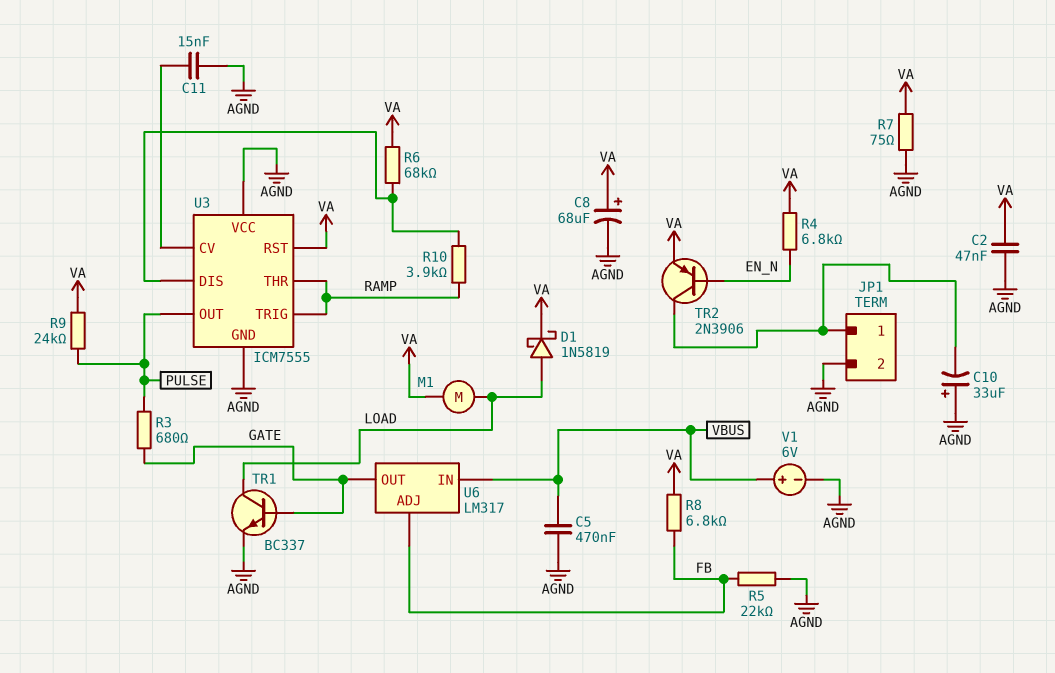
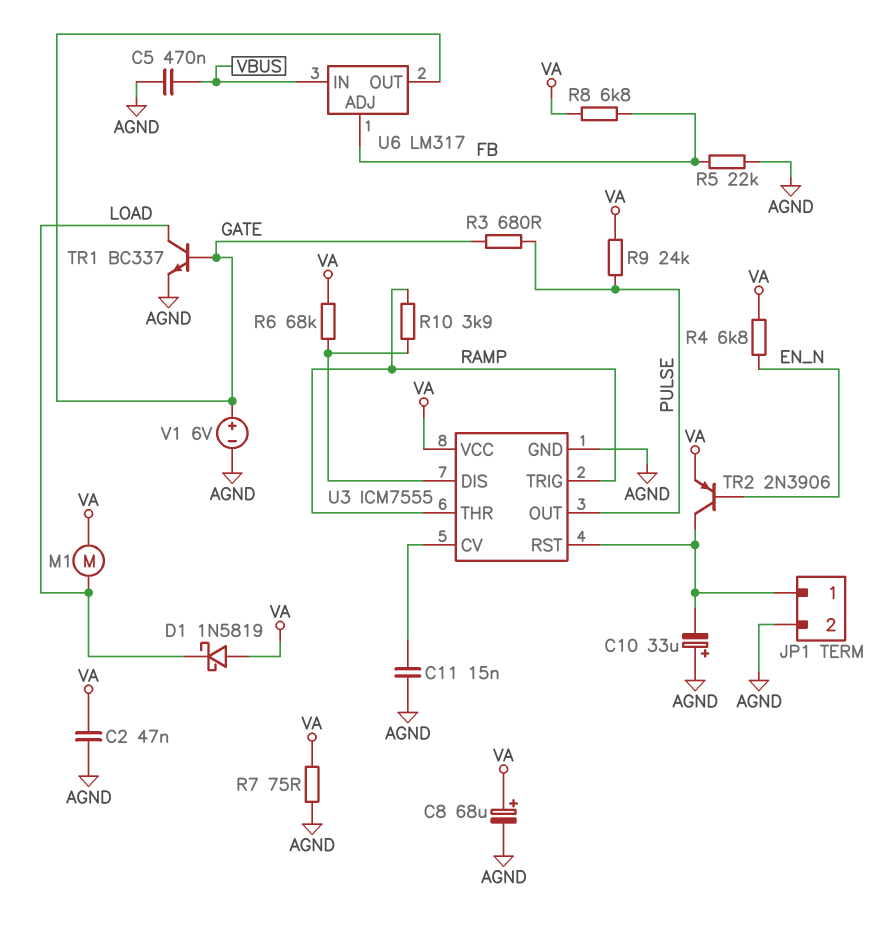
D1: schottky 1N5819 (A LOAD, K VA) -> schottky 1N5819 (A VA, K LOAD)
U3 pin RST: VA -> JP1/1
U3 pin VCC: AGND -> VA
V1: 6V (plus VBUS, minus AGND) -> 6V (plus GATE, minus AGND)

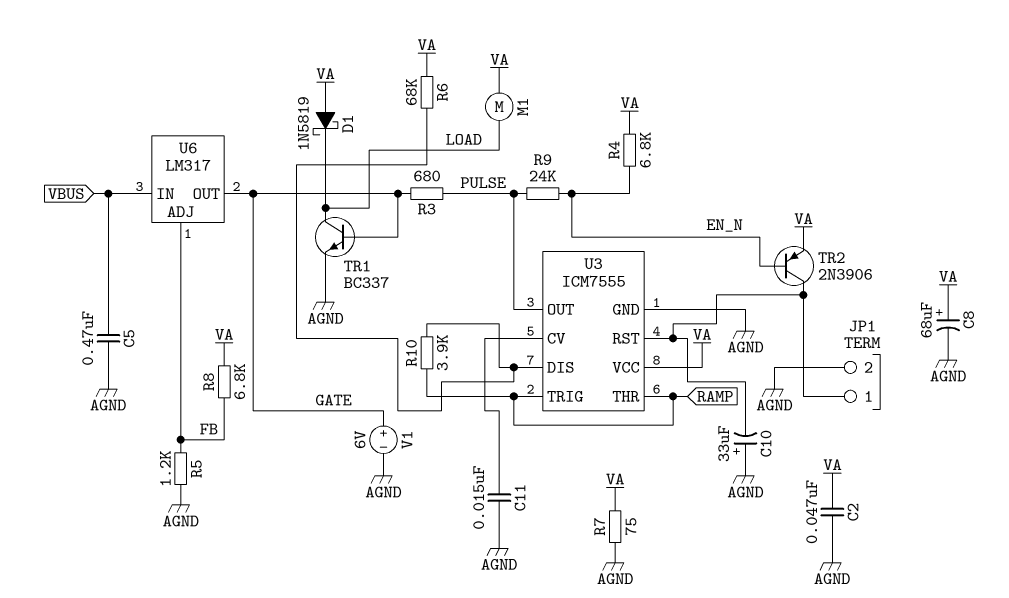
R5: 22k (AGND, FB) -> 1.2k (AGND, FB)
R9: 24k (PULSE, VA) -> 24k (EN_N, PULSE)

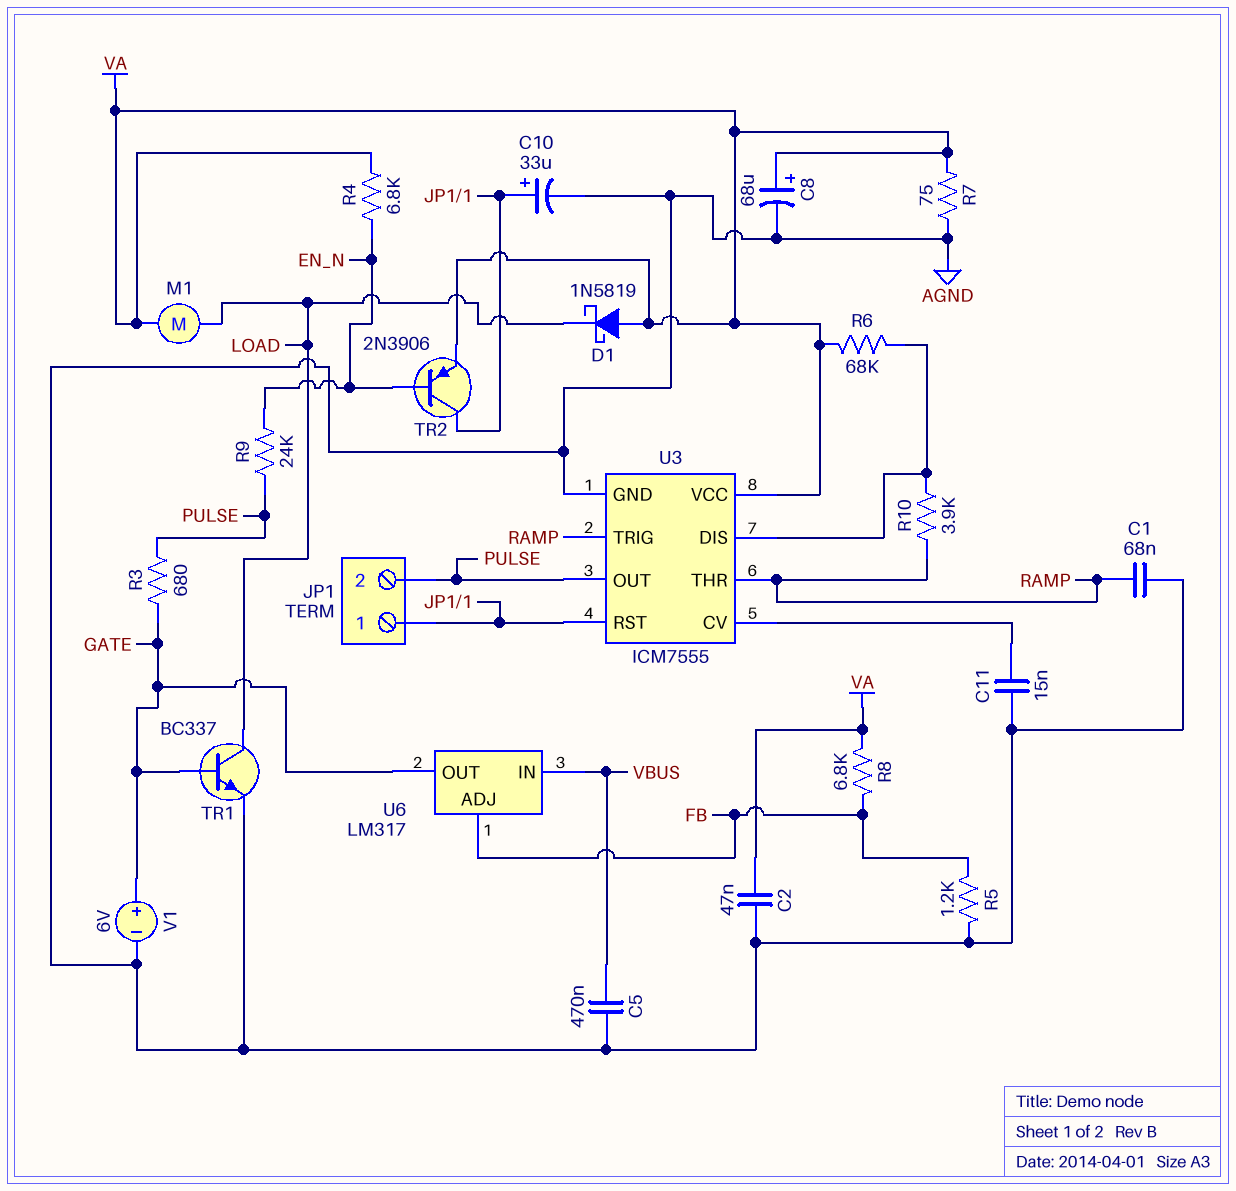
C1: none -> 68nF (AGND, RAMP)
C10: 33uF (plus AGND, minus JP1/1) -> 33uF (plus JP1/1, minus AGND)
JP1 pin 2: AGND -> PULSE

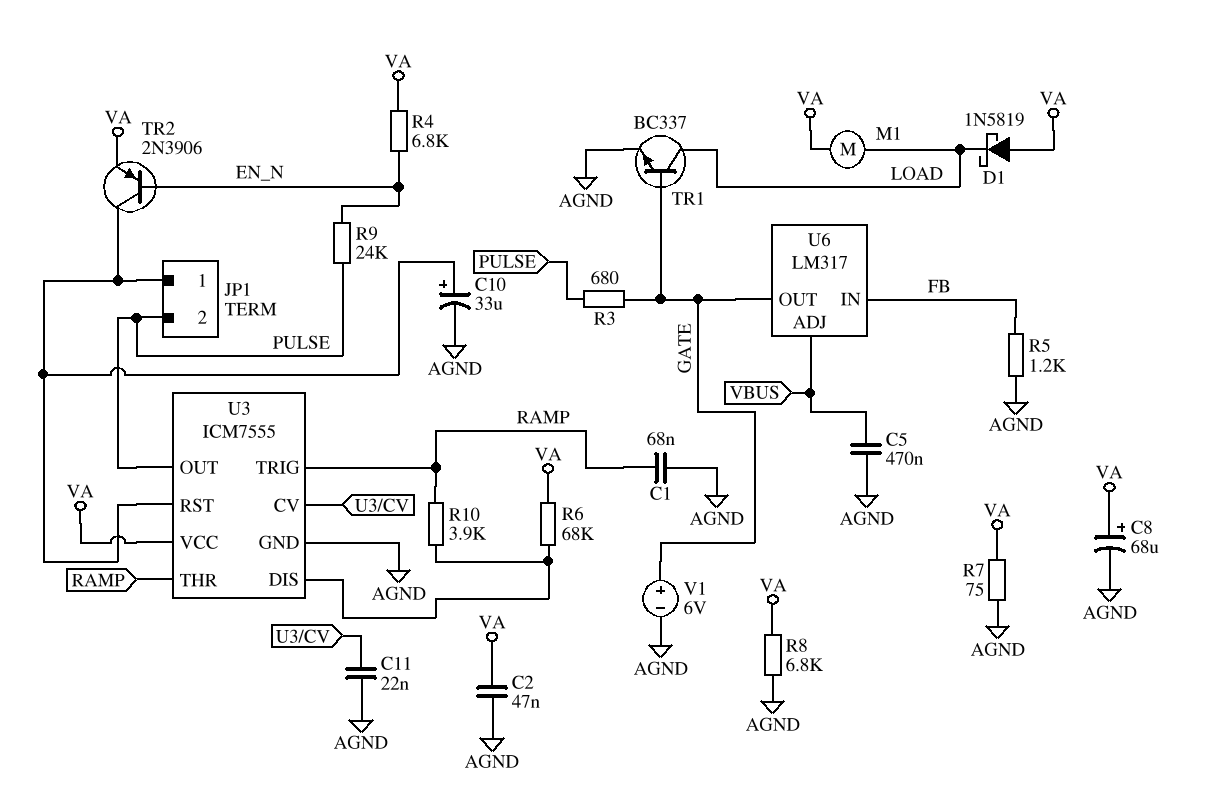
C11: 15nF (AGND, U3/CV) -> 22nF (AGND, U3/CV)
R8: 6.8k (FB, VA) -> 6.8k (AGND, VA)
U6 pin ADJ: FB -> VBUS
U6 pin IN: VBUS -> FB

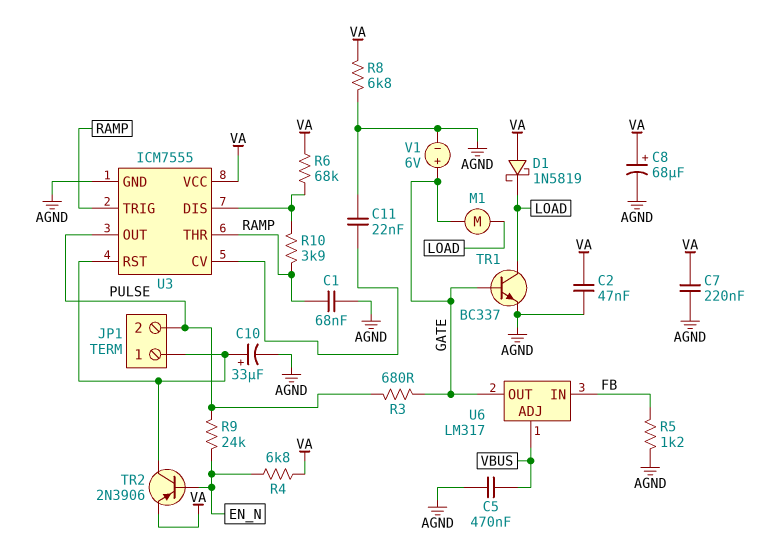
C7: none -> 220nF (AGND, VA)
M1: motor (LOAD, VA) -> motor (GATE, LOAD)
R7: 75 (AGND, VA) -> none

